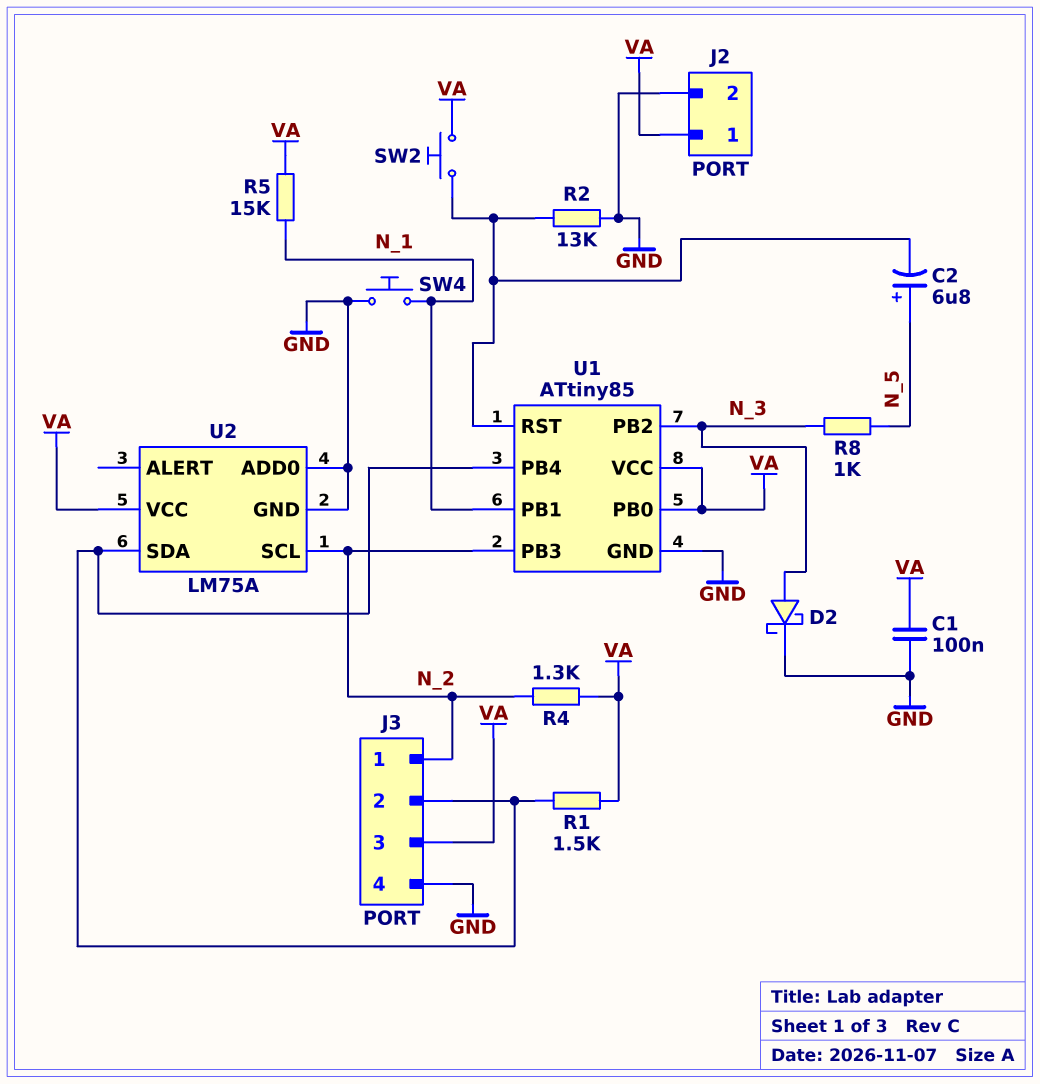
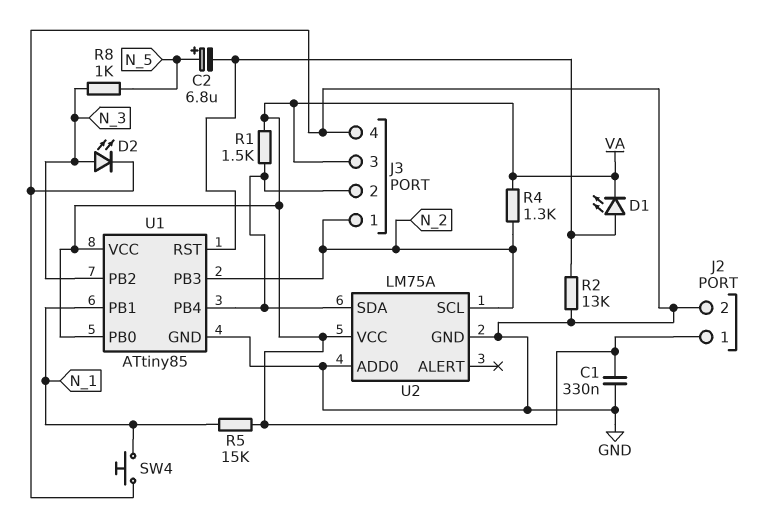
C1: 100nF (GND, VA) -> 330nF (GND, VA)
D1: none -> LED (A U1/RST, K VA)
D2: schottky (A N_3, K GND) -> LED (A N_3, K GND)
SW2: button (U1/RST, VA) -> none

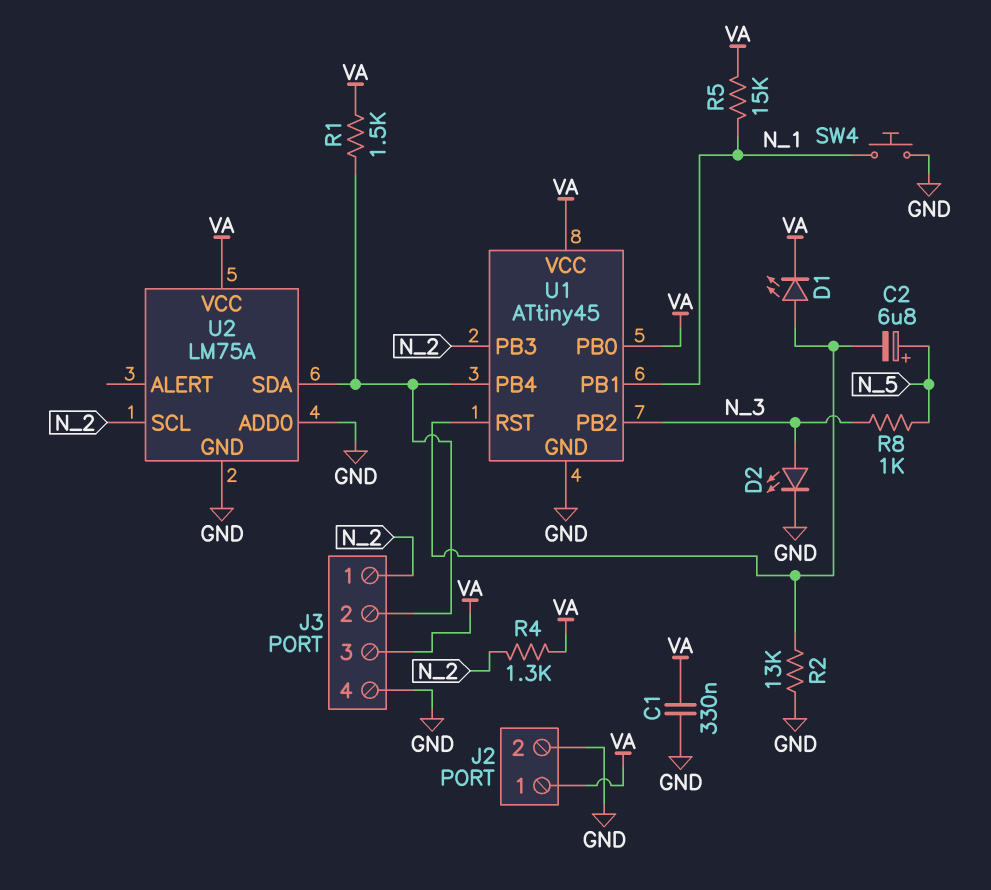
U1: ATtiny85 -> ATtiny45

